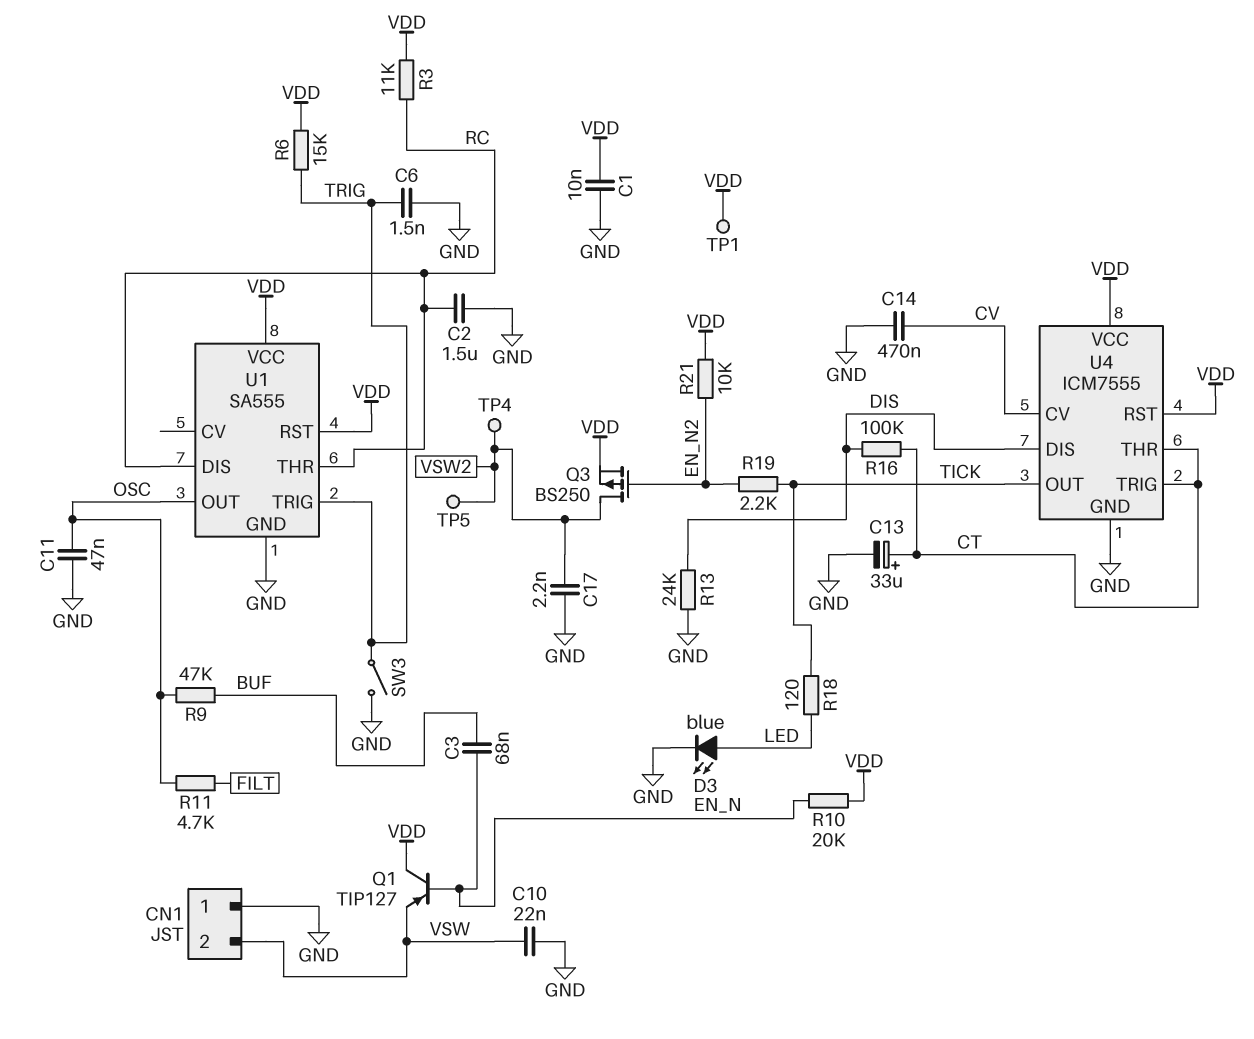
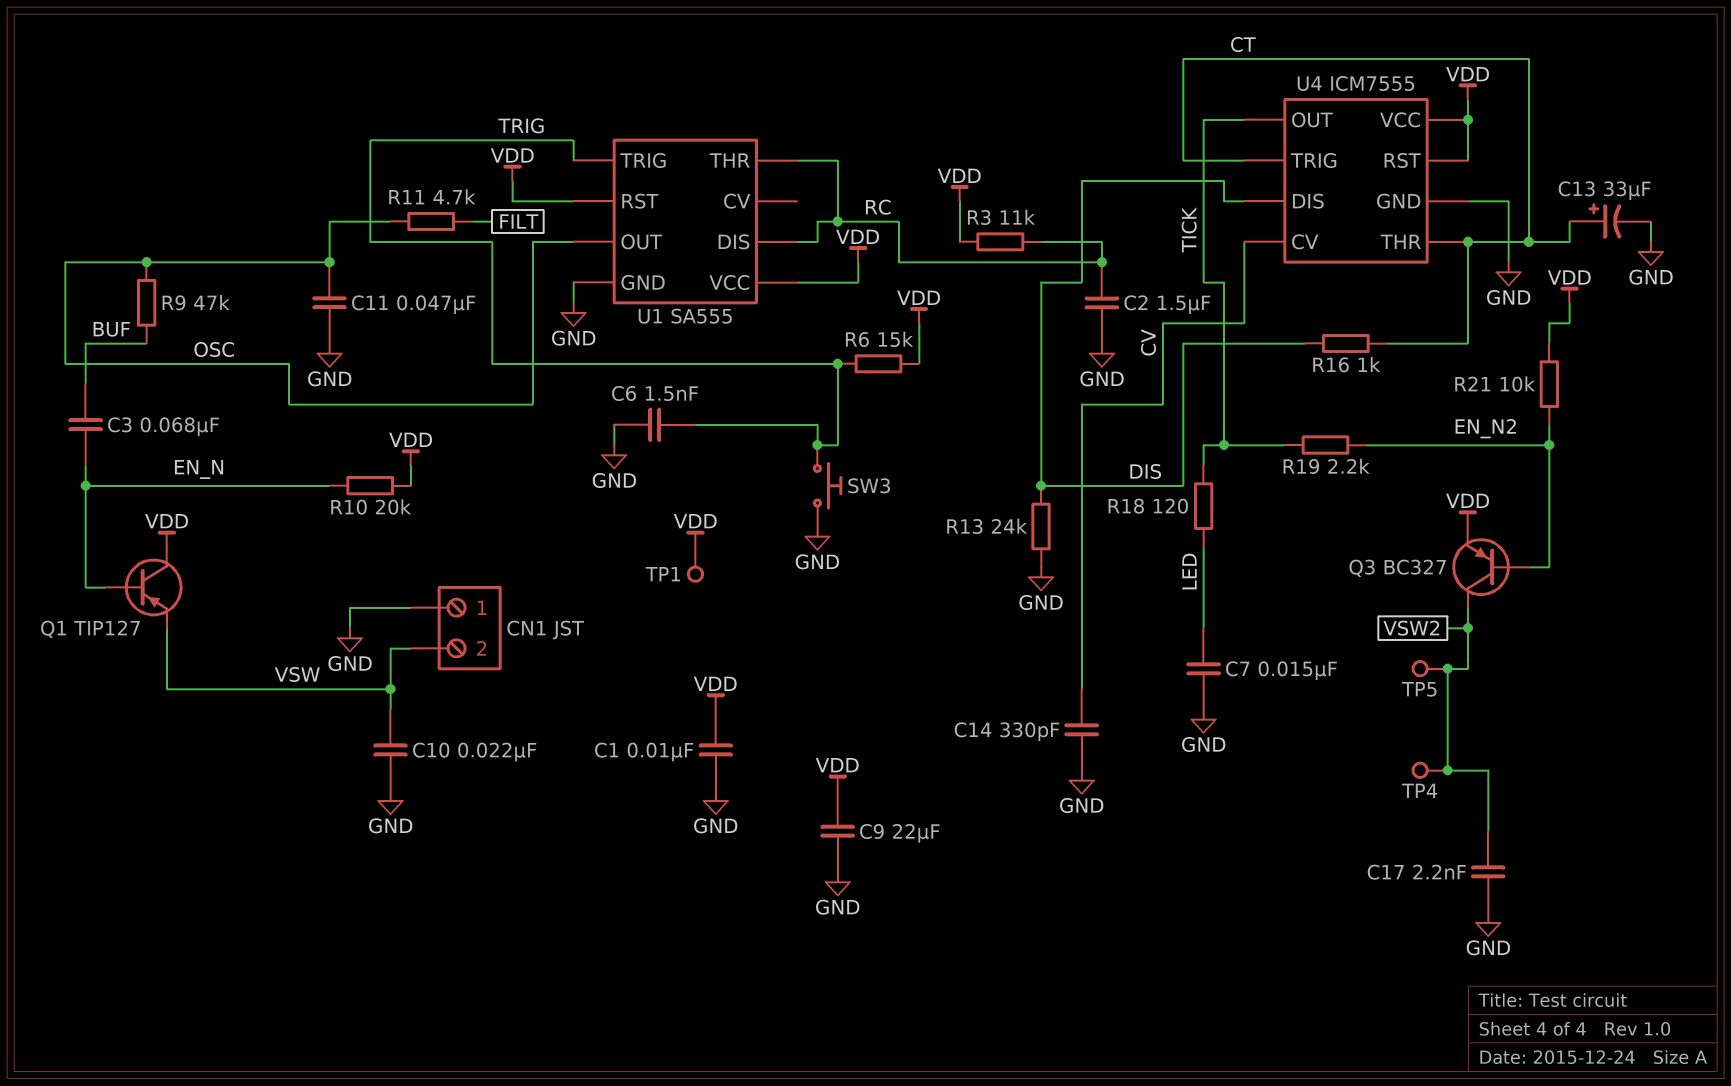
C7: none -> 15nF (GND, LED)
C9: none -> 22uF (GND, VDD)
C14: 470nF (CV, GND) -> 330pF (CV, GND)
D3: LED blue (A LED, K GND) -> none
Q3: PMOS BS250 (G EN_N2, D VSW2, S VDD) -> PNP BC327 (B EN_N2, C VSW2, E VDD)
R16: 100k (CT, DIS) -> 1k (CT, DIS)
SW3: switch (GND, TRIG) -> button (GND, TRIG)

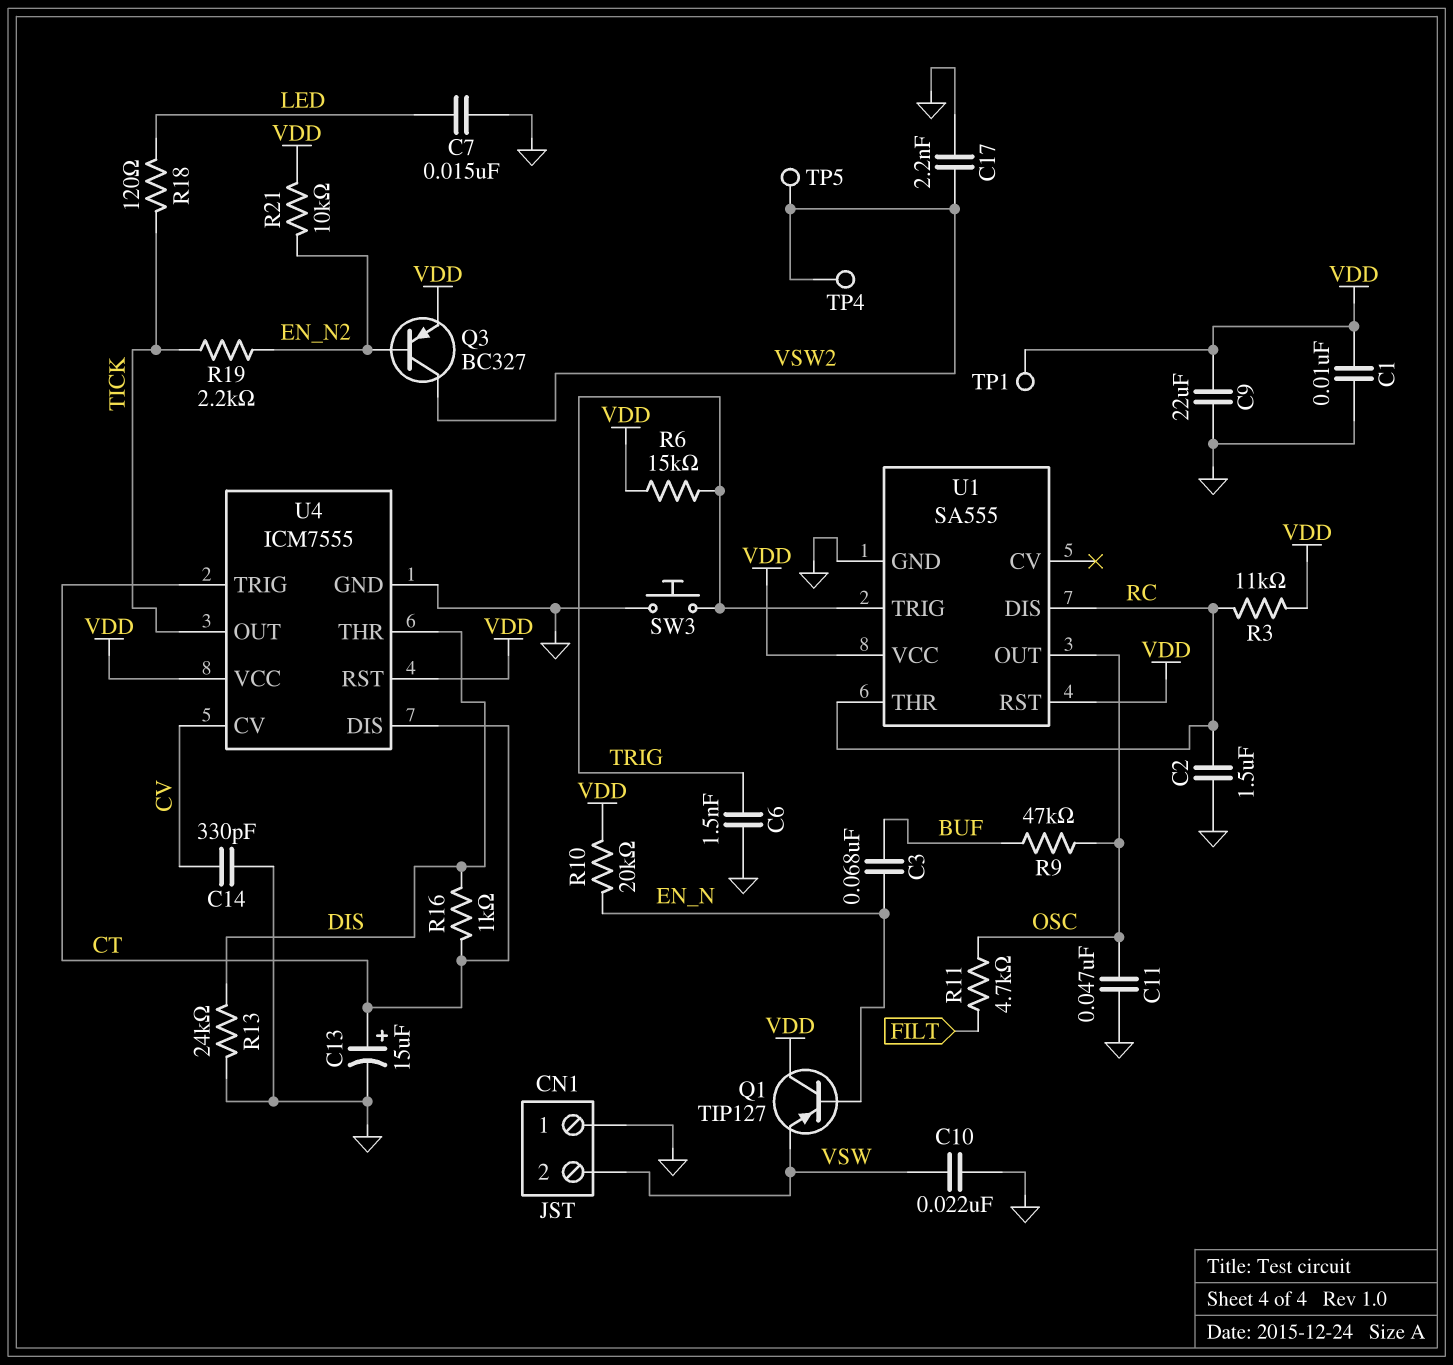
C13: 33uF (plus CT, minus GND) -> 15uF (plus CT, minus GND)
U4 pin DIS: DIS -> CT
U4 pin THR: CT -> DIS

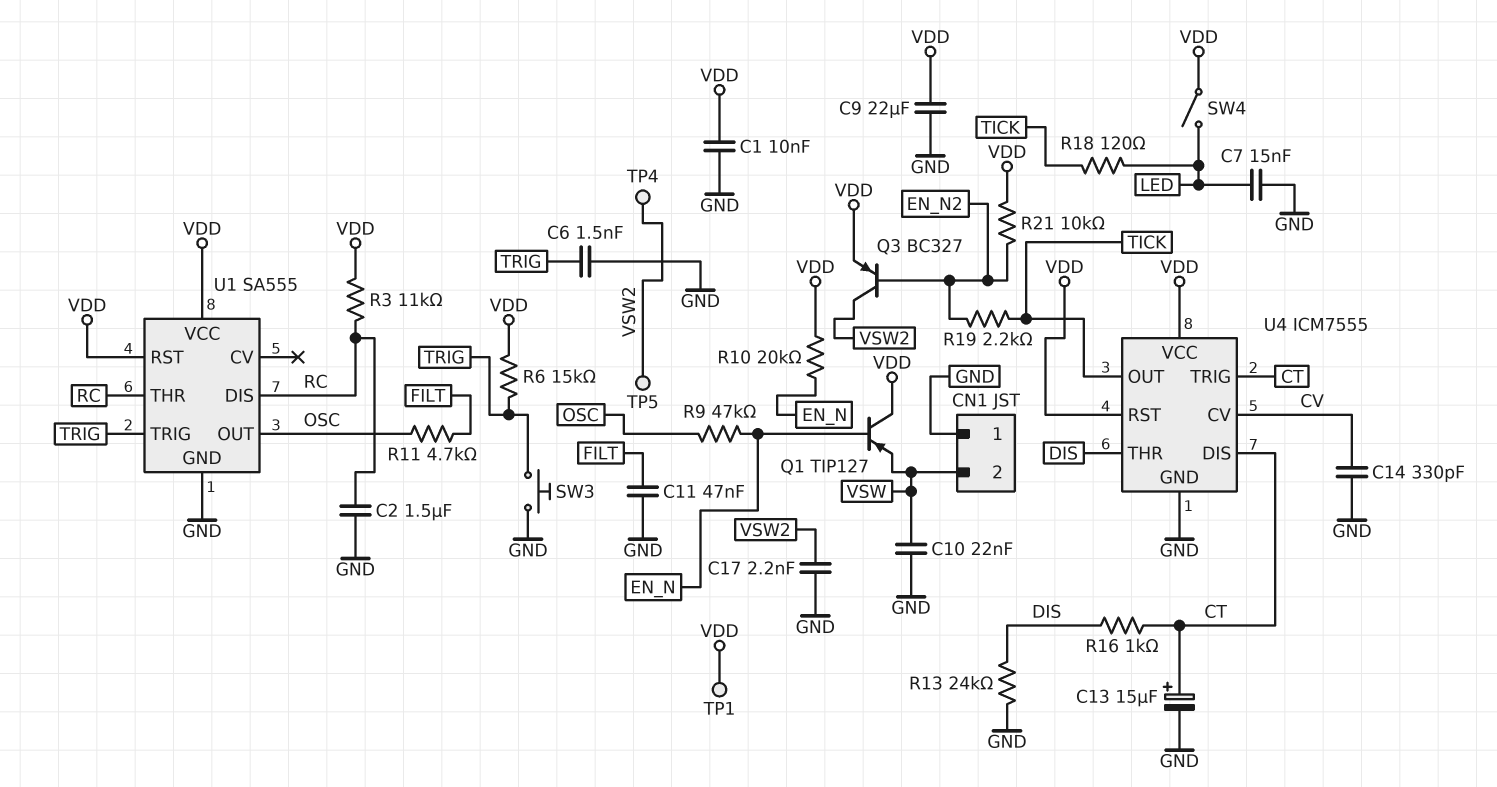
C3: 68nF (BUF, EN_N) -> none
C11: 47nF (GND, OSC) -> 47nF (FILT, GND)
R9: 47k (BUF, OSC) -> 47k (EN_N, OSC)
SW4: none -> switch (LED, VDD)

